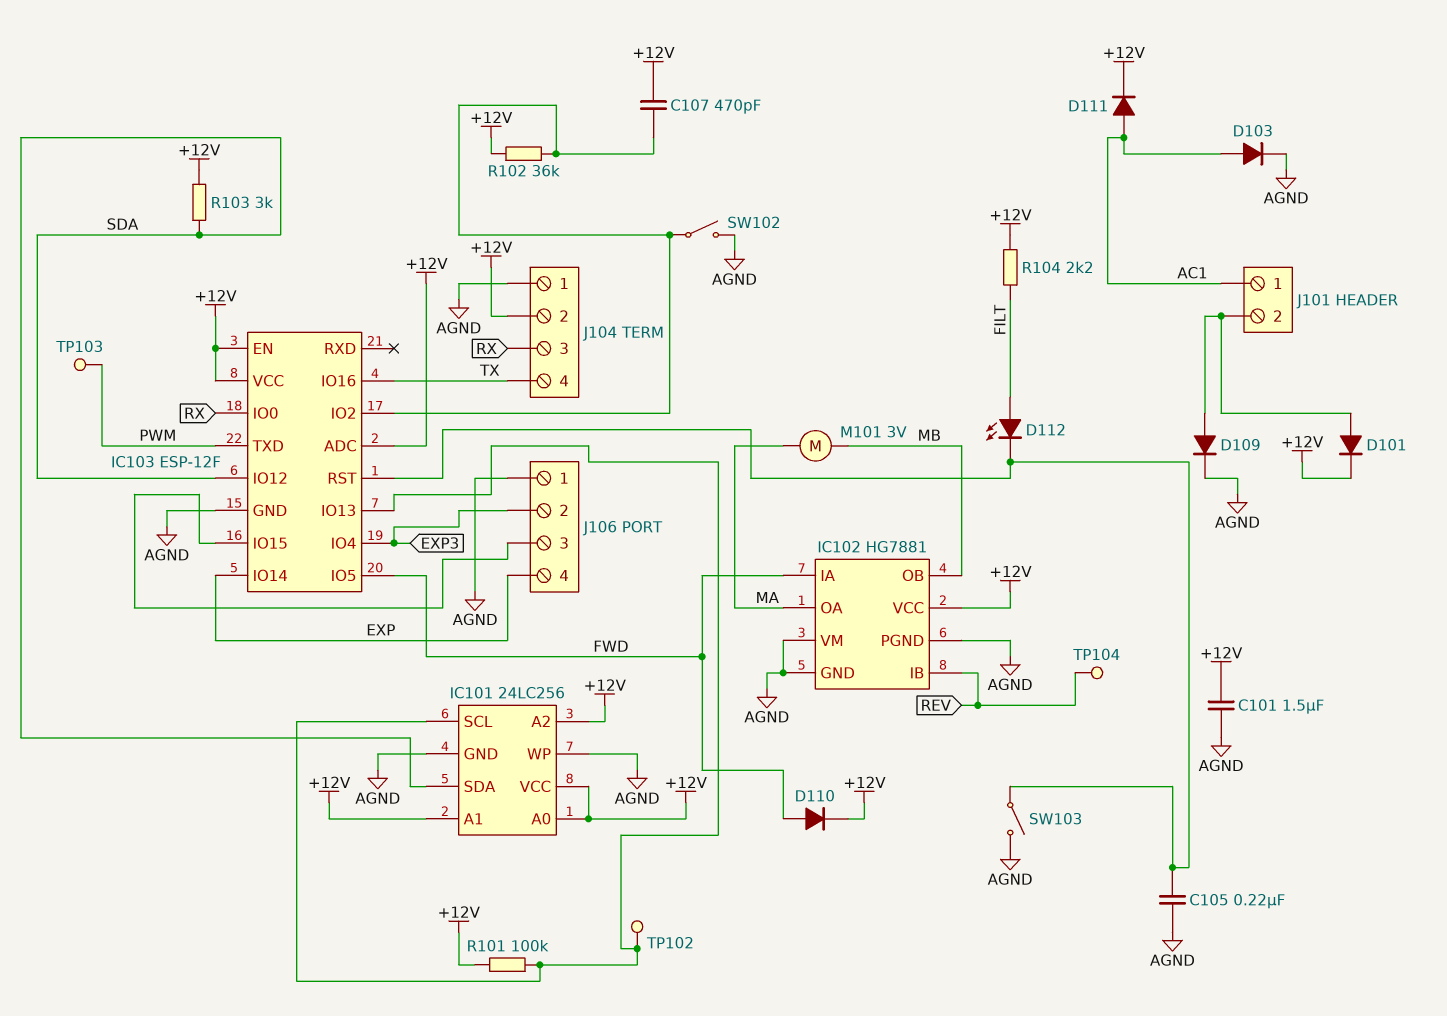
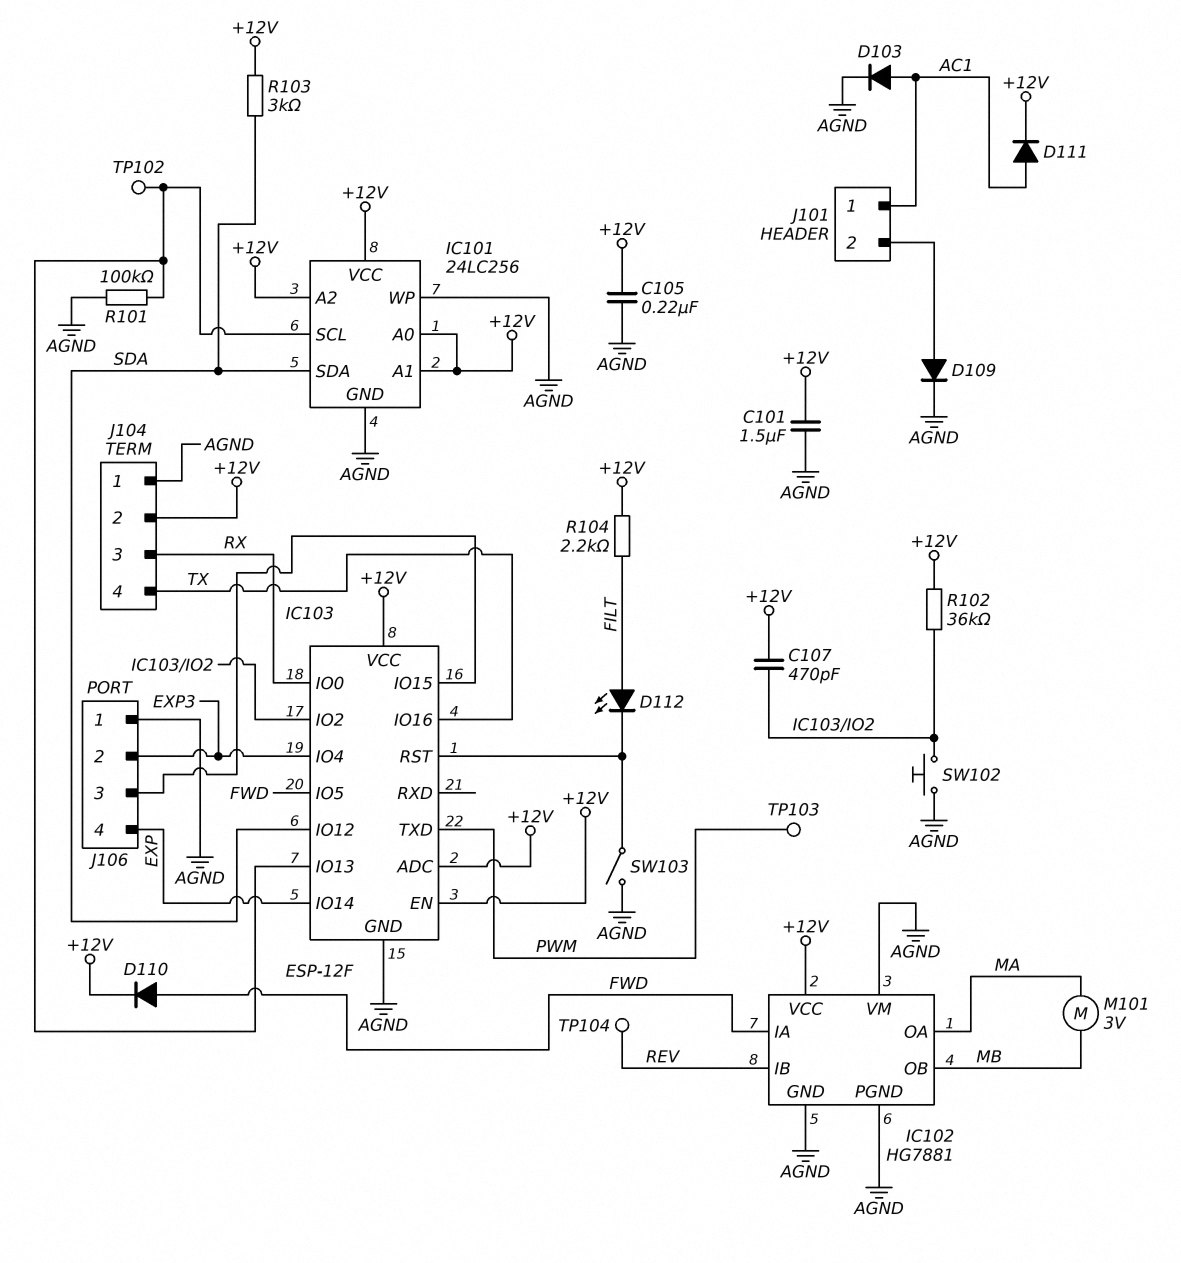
C105: 220nF (AGND, IC103/RST) -> 220nF (+12V, AGND)
D101: diode (A J101/2, K +12V) -> none
R101: 100k (+12V, IC101/SCL) -> 100k (AGND, IC101/SCL)
SW102: switch (AGND, IC103/IO2) -> button (AGND, IC103/IO2)

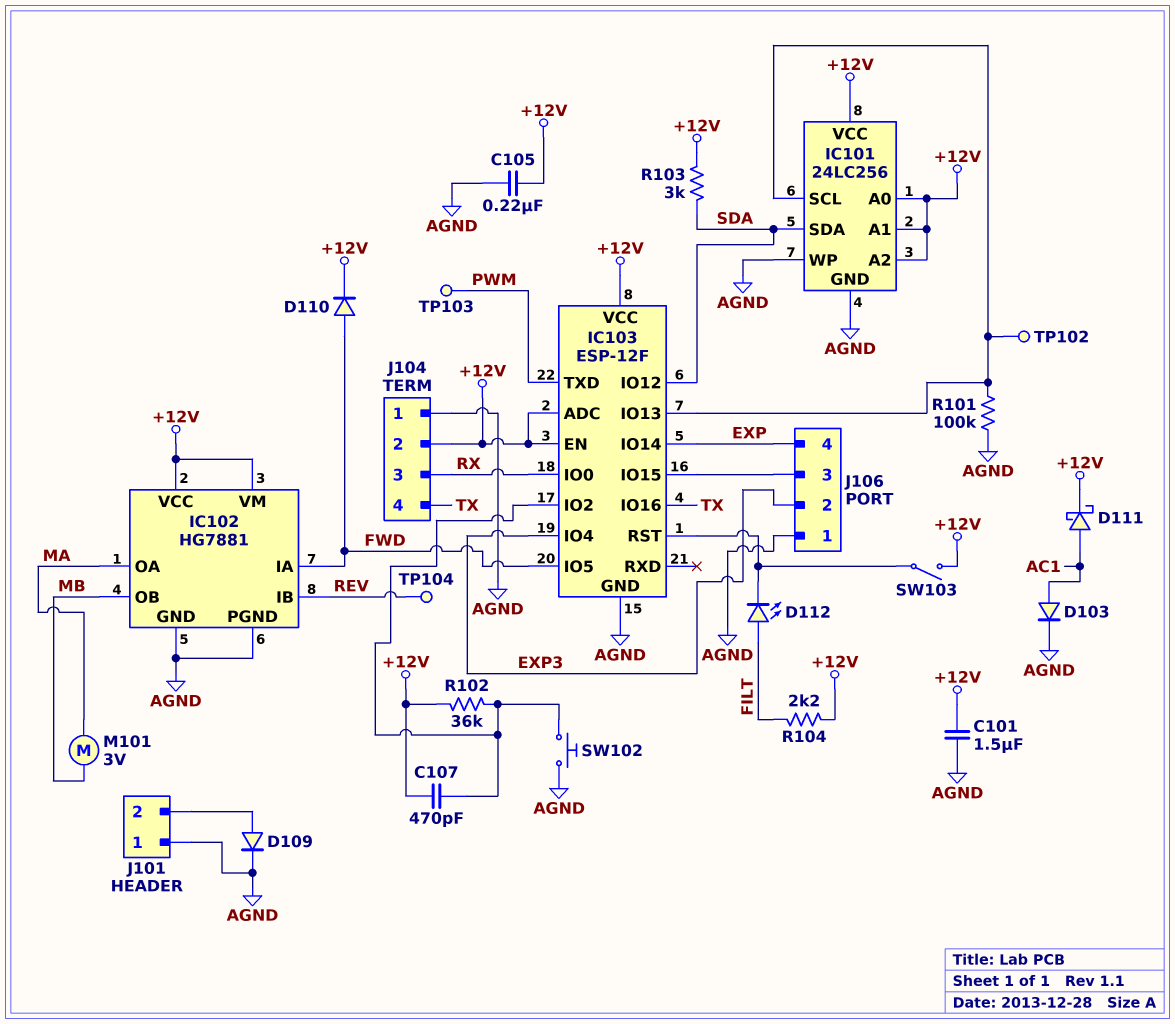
D111: diode (A AC1, K +12V) -> schottky (A AC1, K +12V)
IC102 pin VM: AGND -> +12V
J101 pin 1: AC1 -> AGND
SW103: switch (AGND, IC103/RST) -> switch (+12V, IC103/RST)

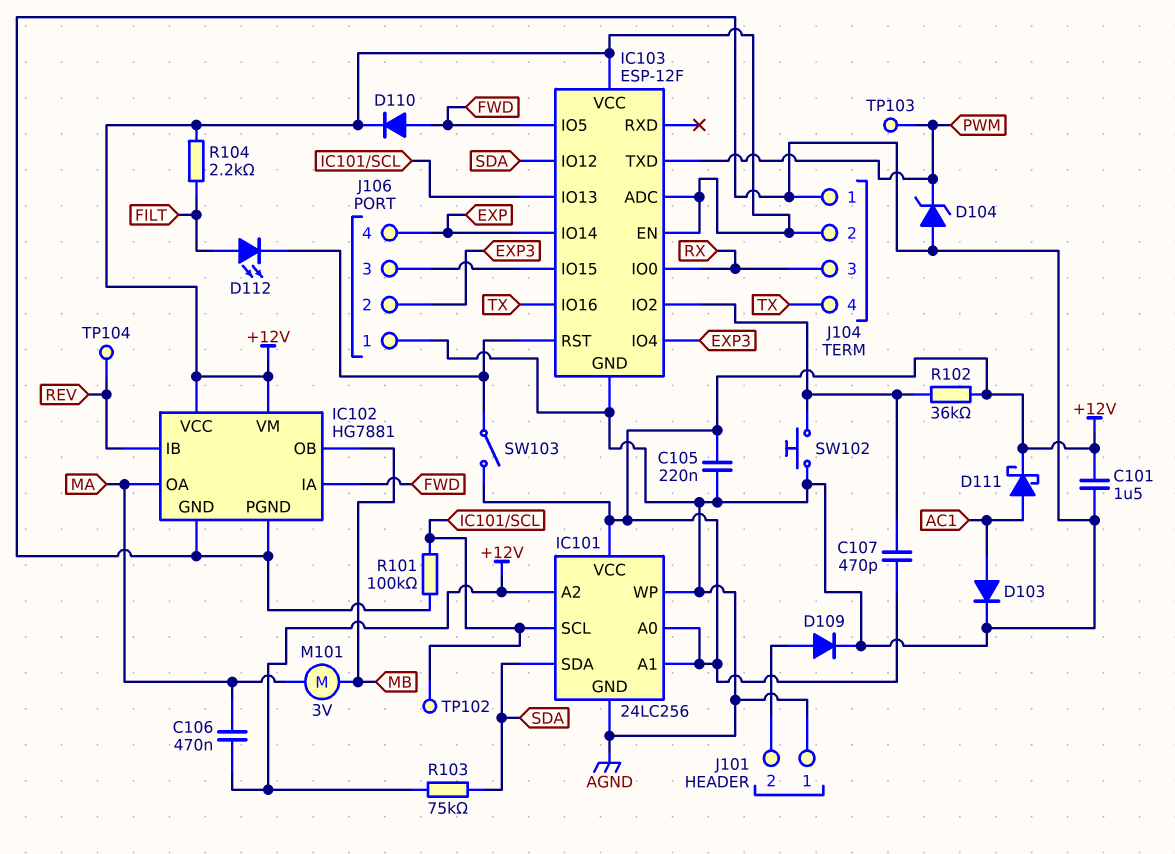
C106: none -> 470nF (+12V, MA)
D104: none -> zener (A AGND, K PWM)
R103: 3k (+12V, SDA) -> 75k (+12V, SDA)

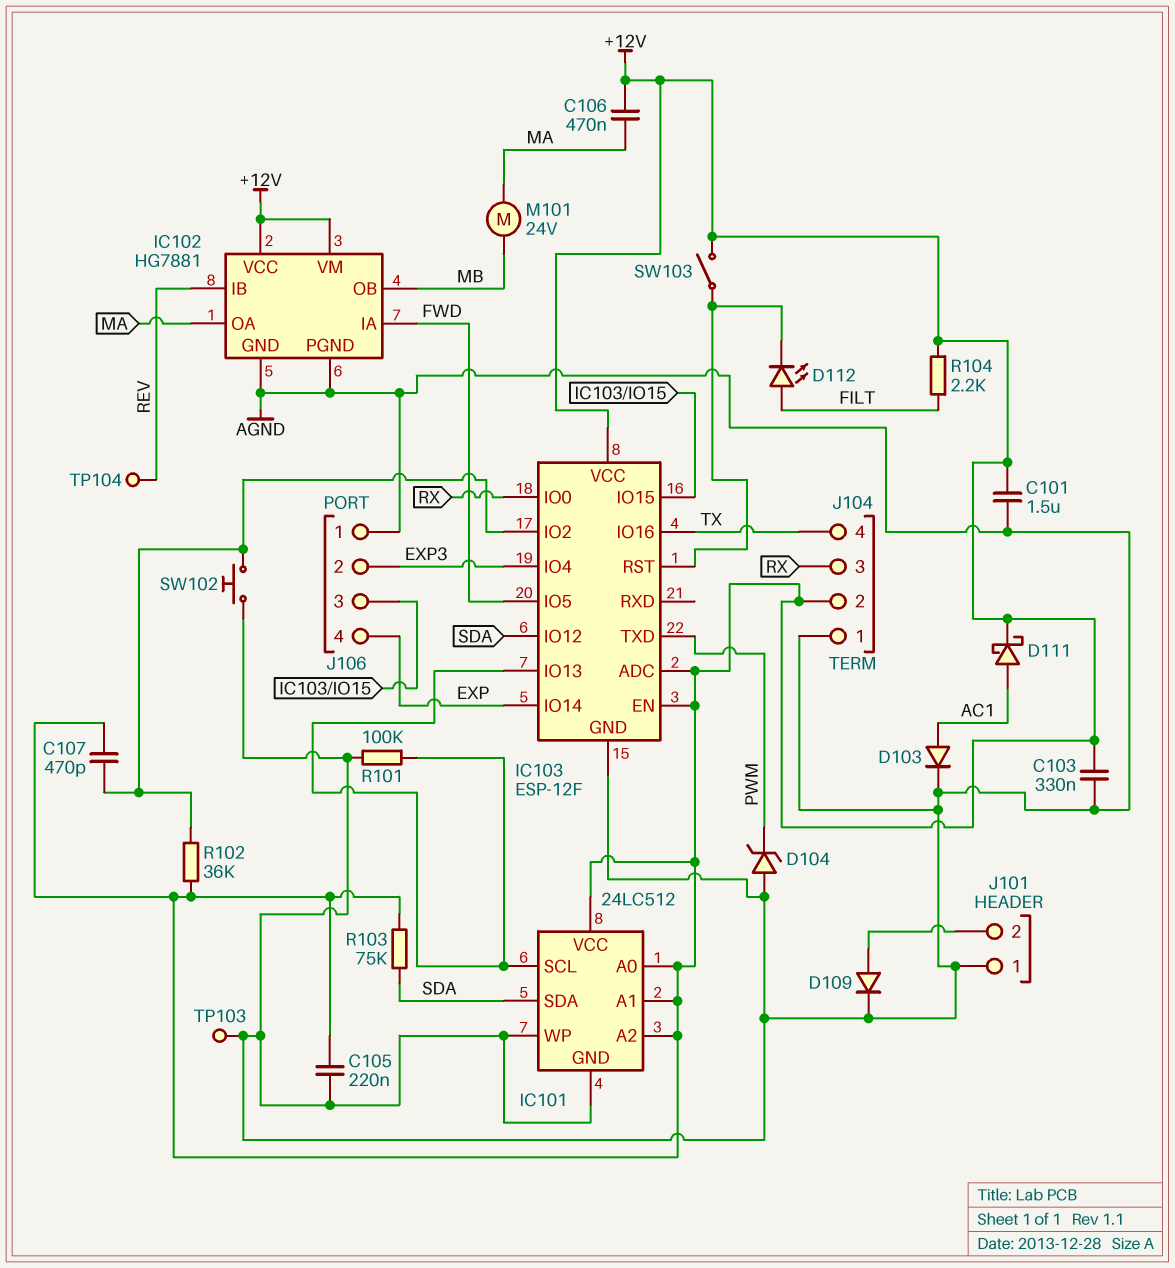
C103: none -> 330nF (+12V, AGND)
D110: diode (A FWD, K +12V) -> none
IC101: 24LC256 -> 24LC512
M101: motor 3V (MA, MB) -> motor 24V (MA, MB)
TP102: test point (IC101/SCL) -> none
TP103: test point (PWM) -> test point (AGND)

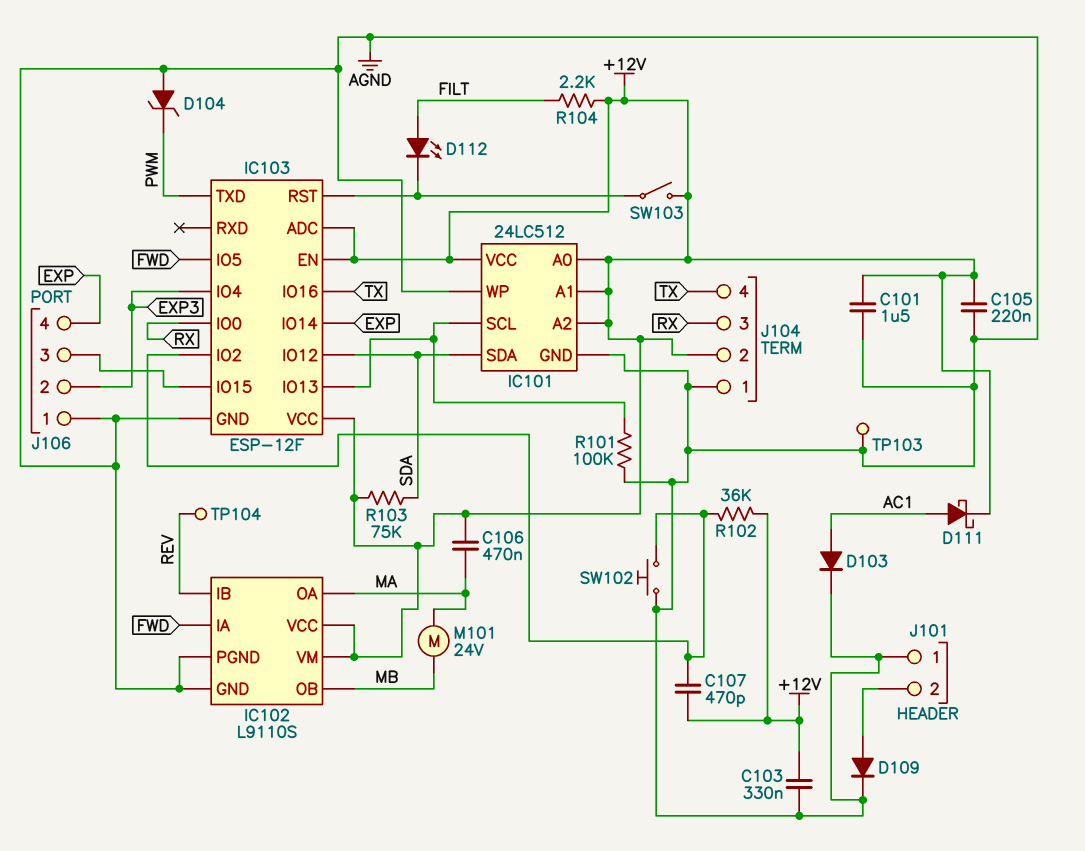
IC102: HG7881 -> L9110S

